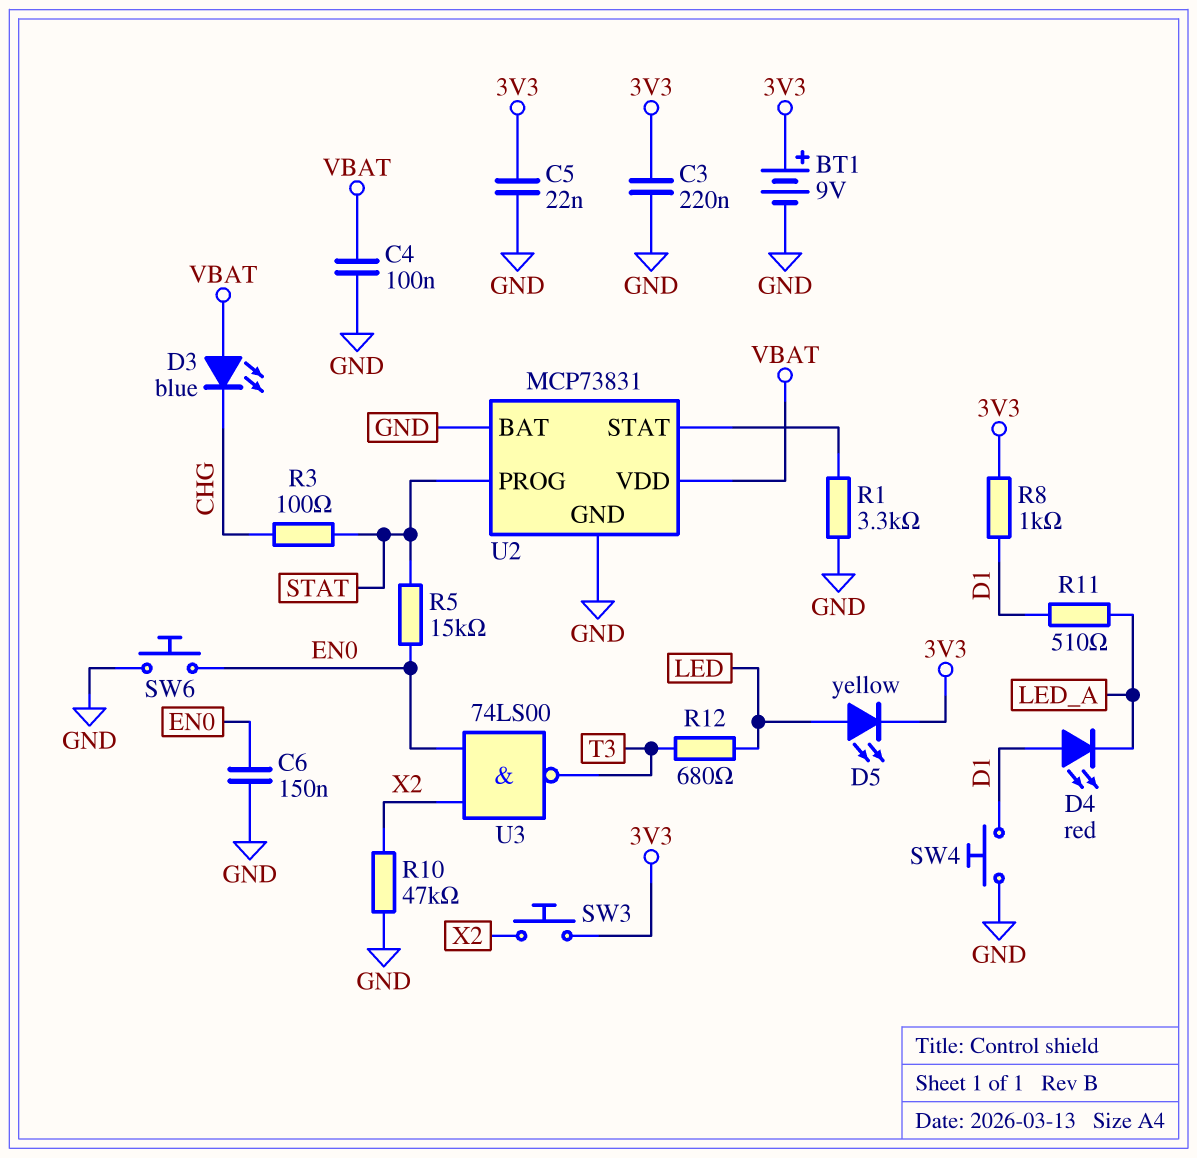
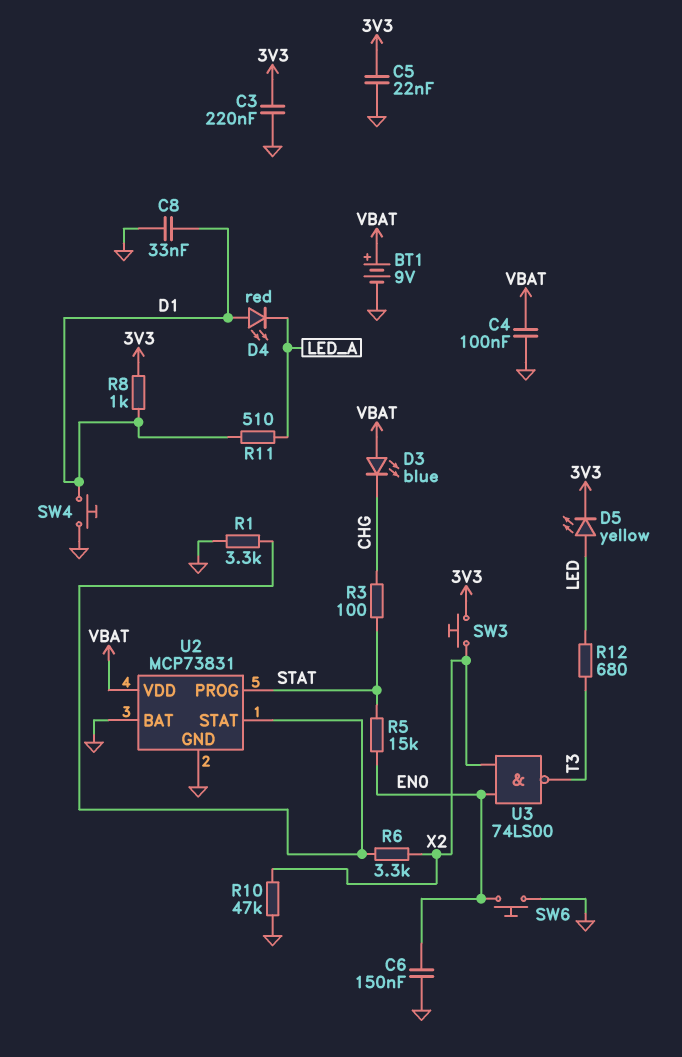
BT1: 9V (plus 3V3, minus GND) -> 9V (plus VBAT, minus GND)
C8: none -> 33nF (D1, GND)
R6: none -> 3.3k (U2/STAT, X2)

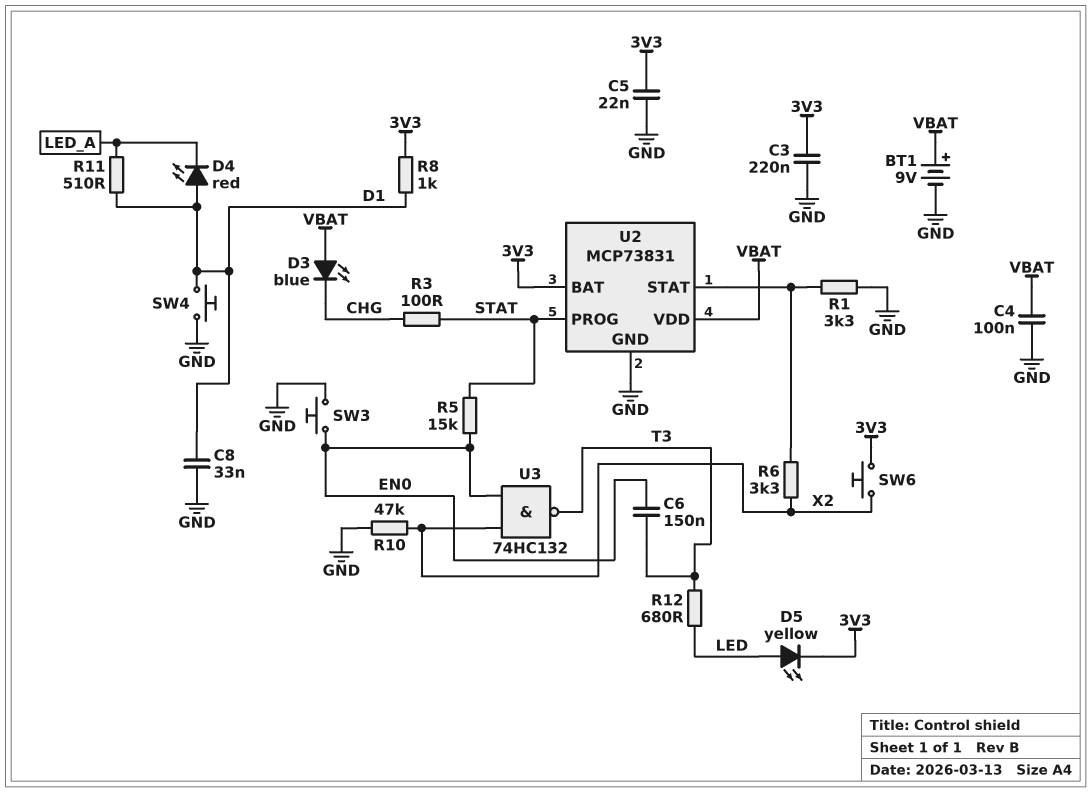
C6: 150nF (EN0, GND) -> 150nF (EN0, T3)
SW3: button (3V3, X2) -> button (EN0, GND)
SW6: button (EN0, GND) -> button (3V3, X2)
U2 pin BAT: GND -> 3V3
U3: NAND 74LS00 (in EN0, in X2, out T3) -> NAND 74HC132 (in EN0, in X2, out T3)

